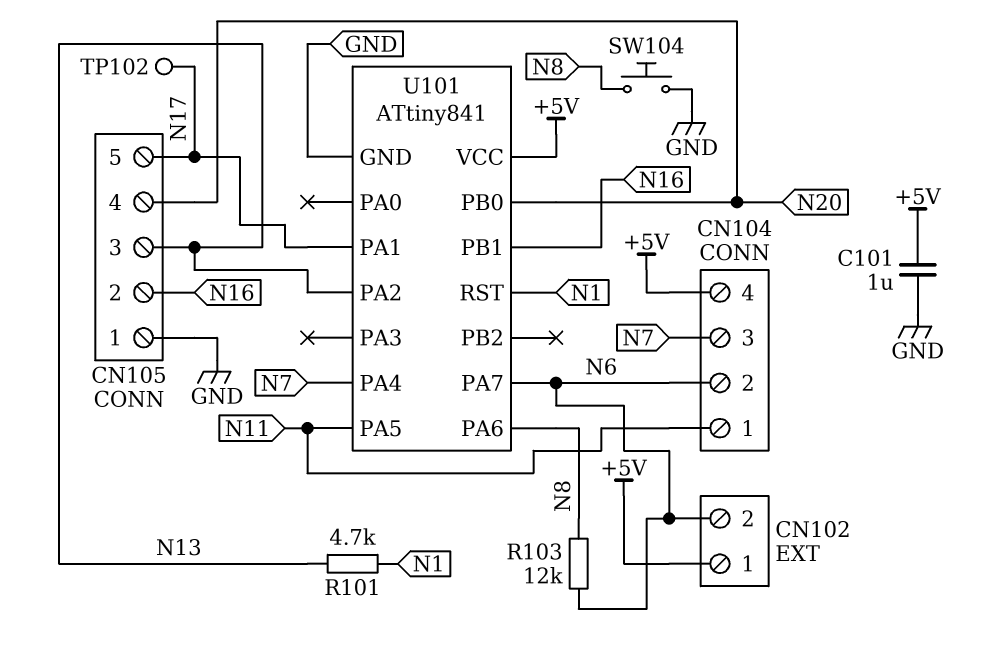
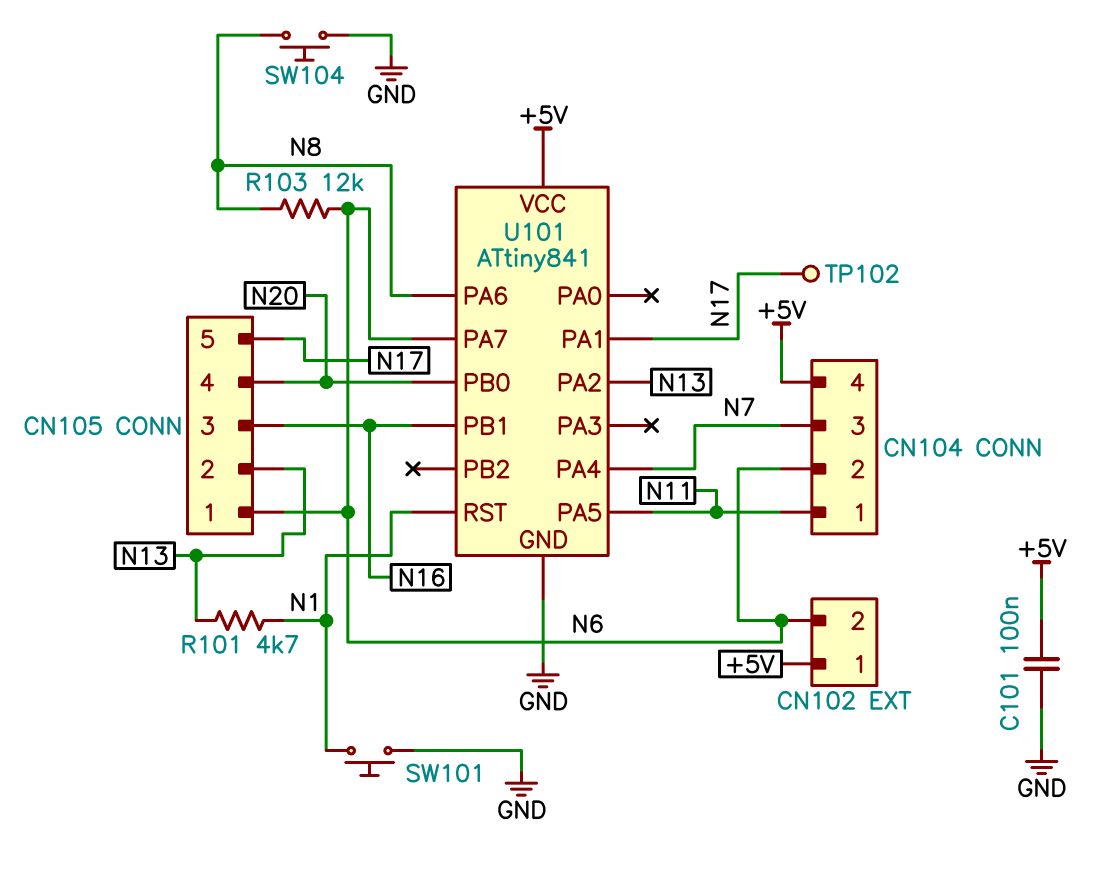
C101: 1uF (+5V, GND) -> 100nF (+5V, GND)
CN105 pin 1: GND -> N6
CN105 pin 2: N16 -> N13
CN105 pin 3: N13 -> N16
SW101: none -> button (GND, N1)

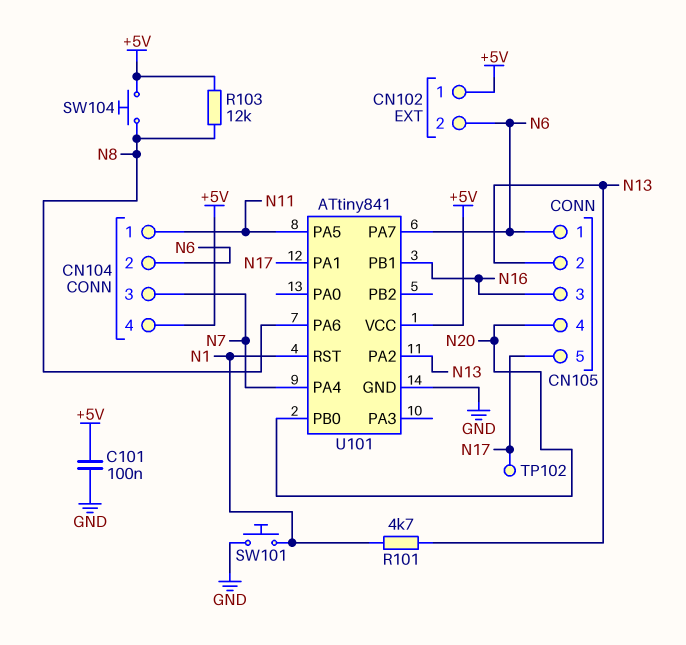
R103: 12k (N6, N8) -> 12k (+5V, N8)
SW104: button (GND, N8) -> button (+5V, N8)

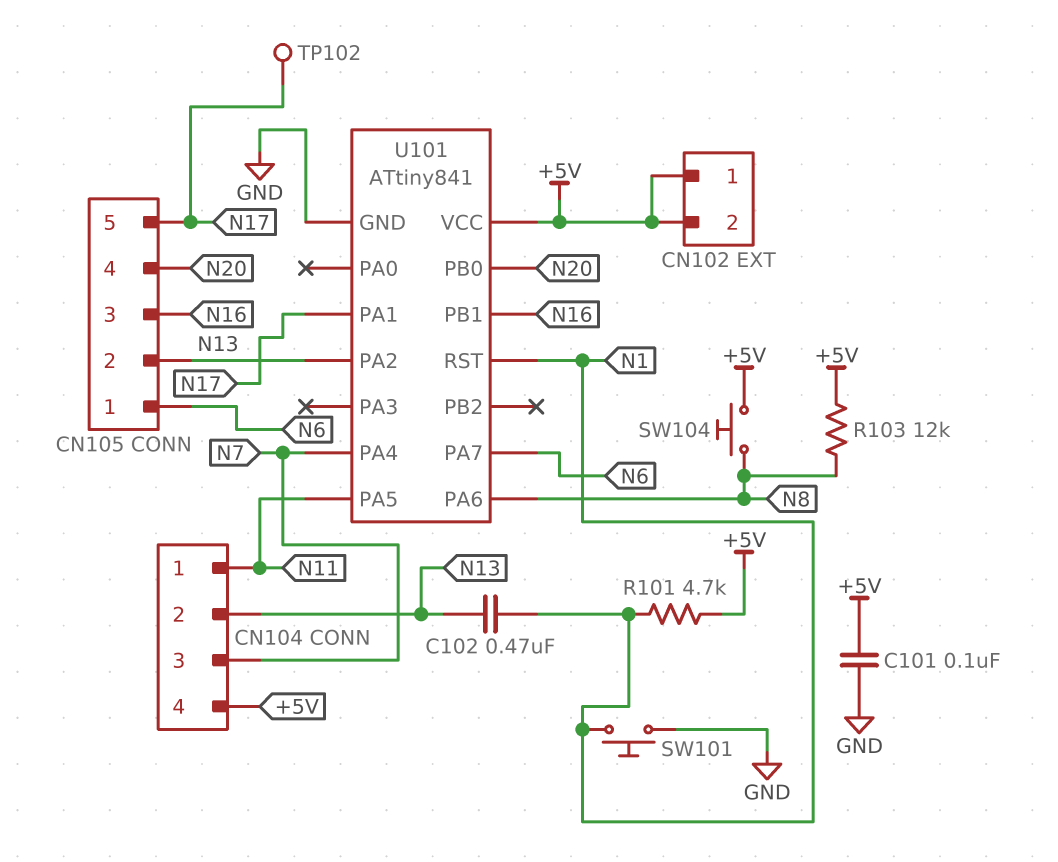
C102: none -> 470nF (N1, N13)
CN102 pin 2: N6 -> +5V
CN104 pin 2: N6 -> N13
R101: 4.7k (N1, N13) -> 4.7k (+5V, N1)

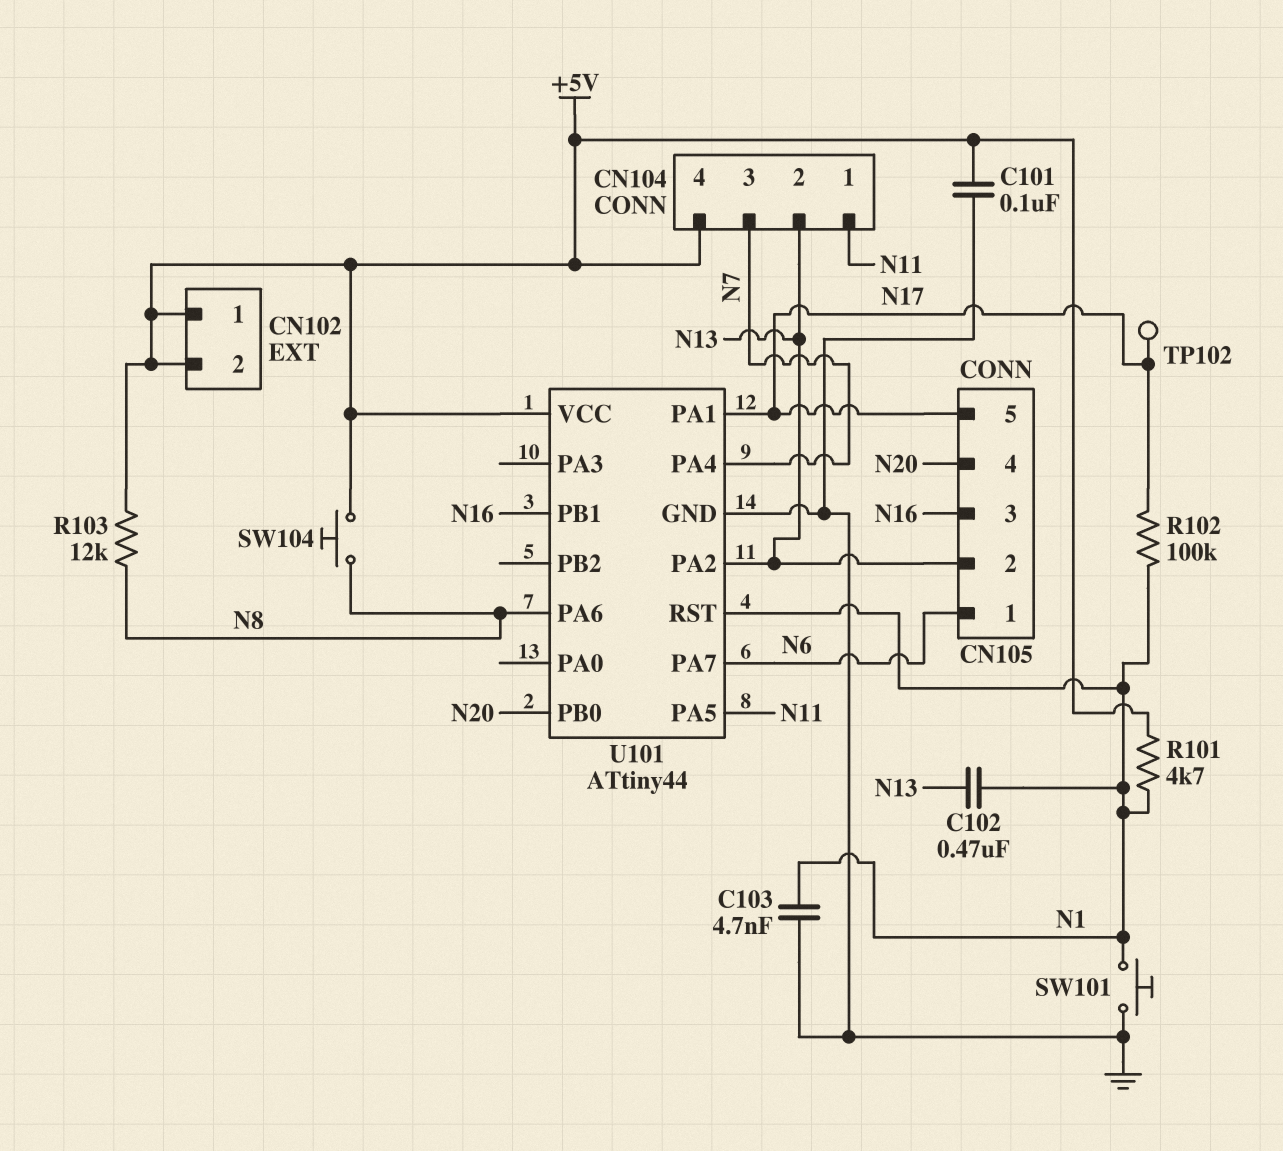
C103: none -> 4.7nF (GND, N1)
R102: none -> 100k (N1, N17)
U101: ATtiny841 -> ATtiny44

